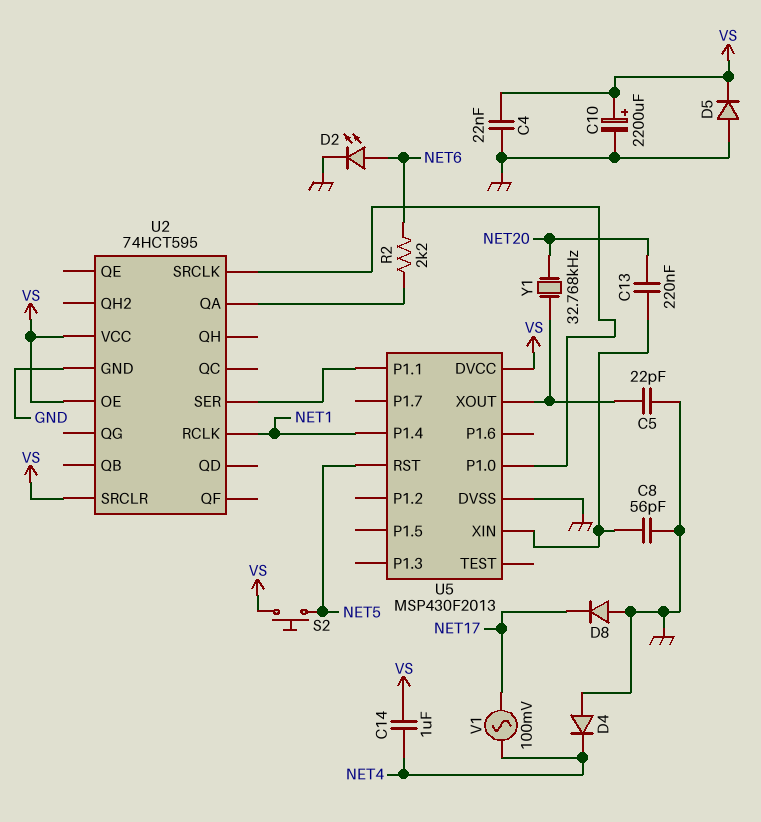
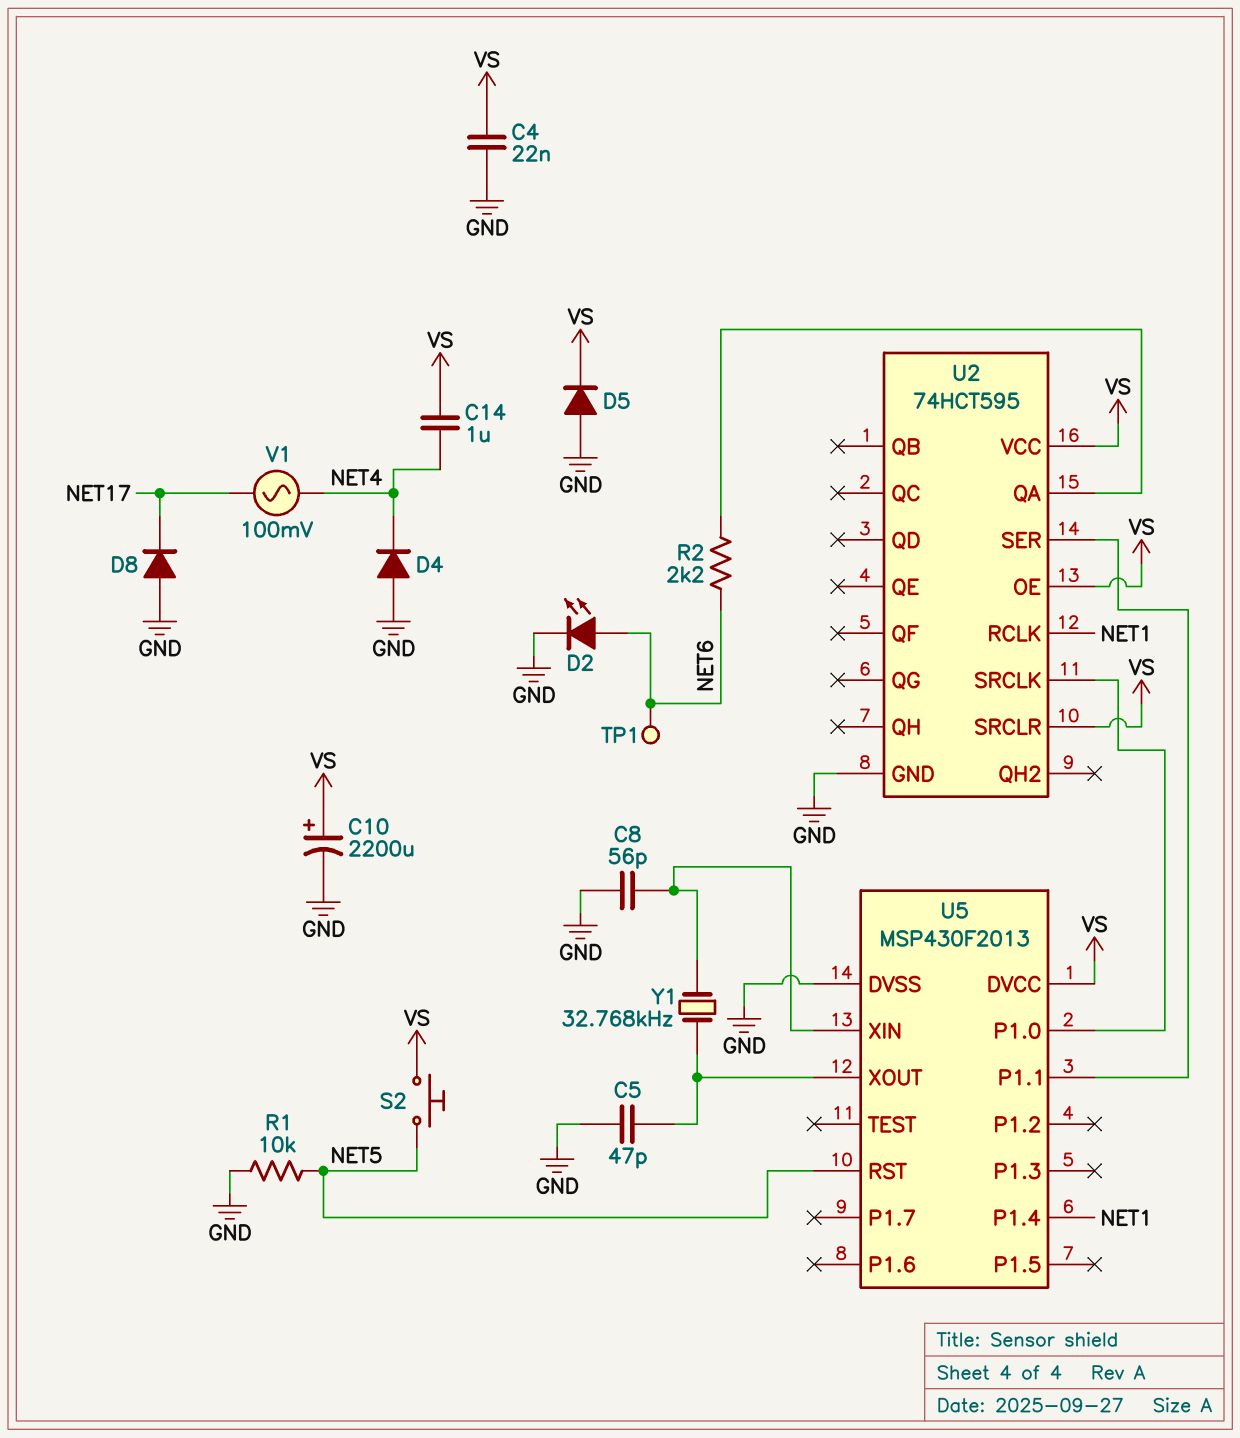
C5: 22pF (GND, U5/XOUT) -> 47pF (GND, U5/XOUT)
C13: 220nF (NET20, U5/XIN) -> none
R1: none -> 10k (GND, NET5)
TP1: none -> test point (NET6)
Y1: 32.768kHz (NET20, U5/XOUT) -> 32.768kHz (U5/XIN, U5/XOUT)

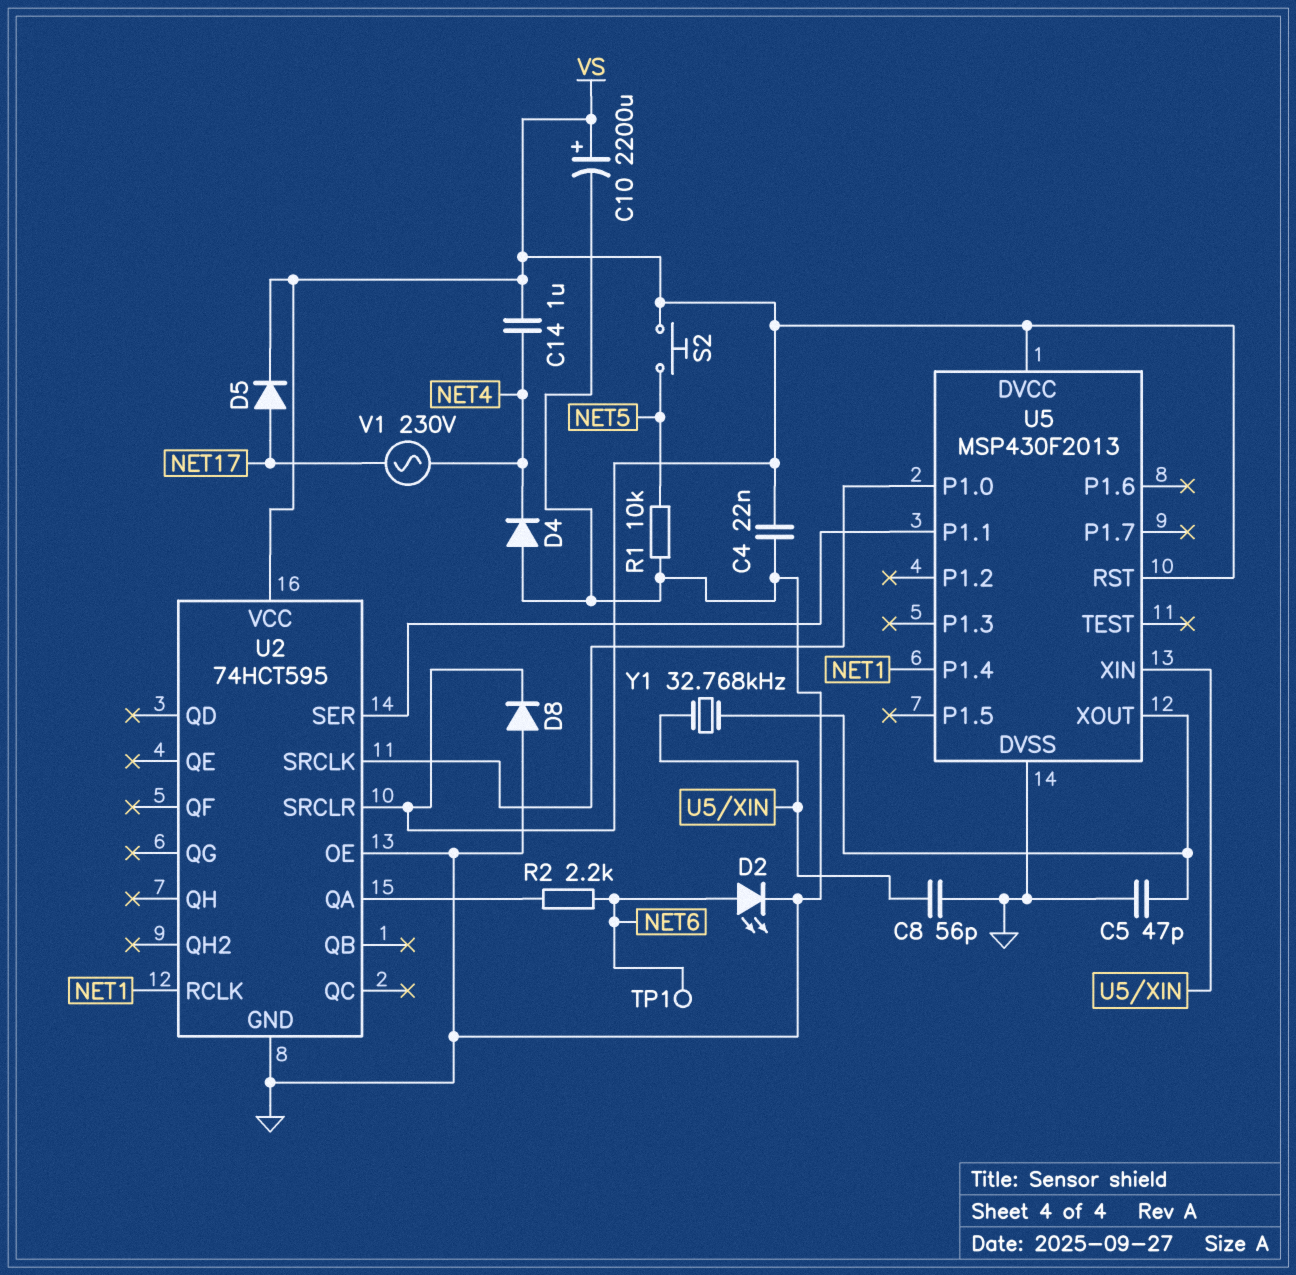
D5: diode (A GND, K VS) -> diode (A NET17, K VS)
D8: diode (A GND, K NET17) -> diode (A GND, K VS)
U2 pin OE: VS -> GND
U5 pin RST: NET5 -> VS
V1: AC 100mV (NET4, NET17) -> AC 230V (NET4, NET17)

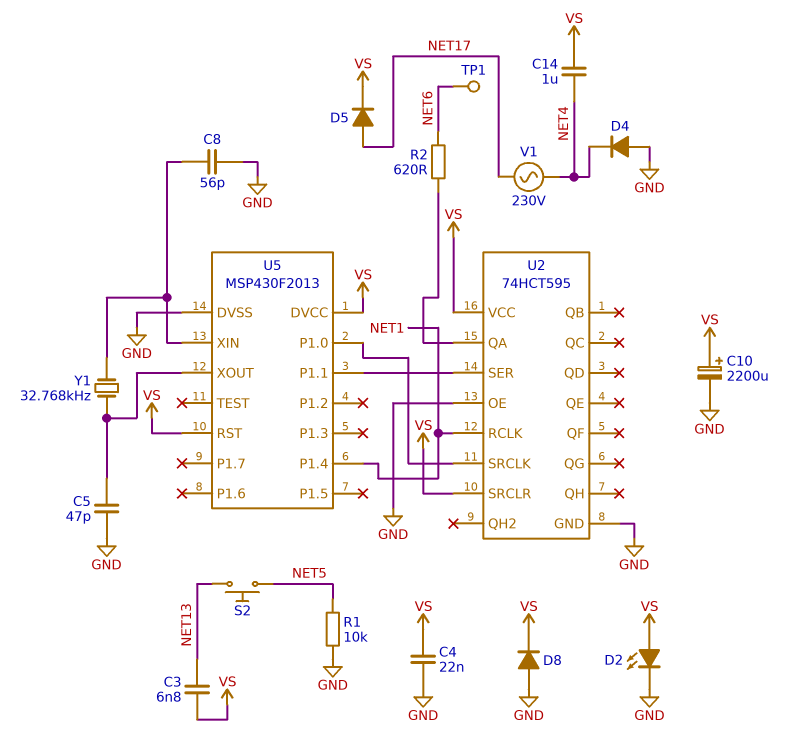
C3: none -> 6.8nF (NET13, VS)
D2: LED (A NET6, K GND) -> LED (A VS, K GND)
R2: 2.2k (NET6, U2/QA) -> 620 (NET6, U2/QA)
S2: button (NET5, VS) -> button (NET5, NET13)

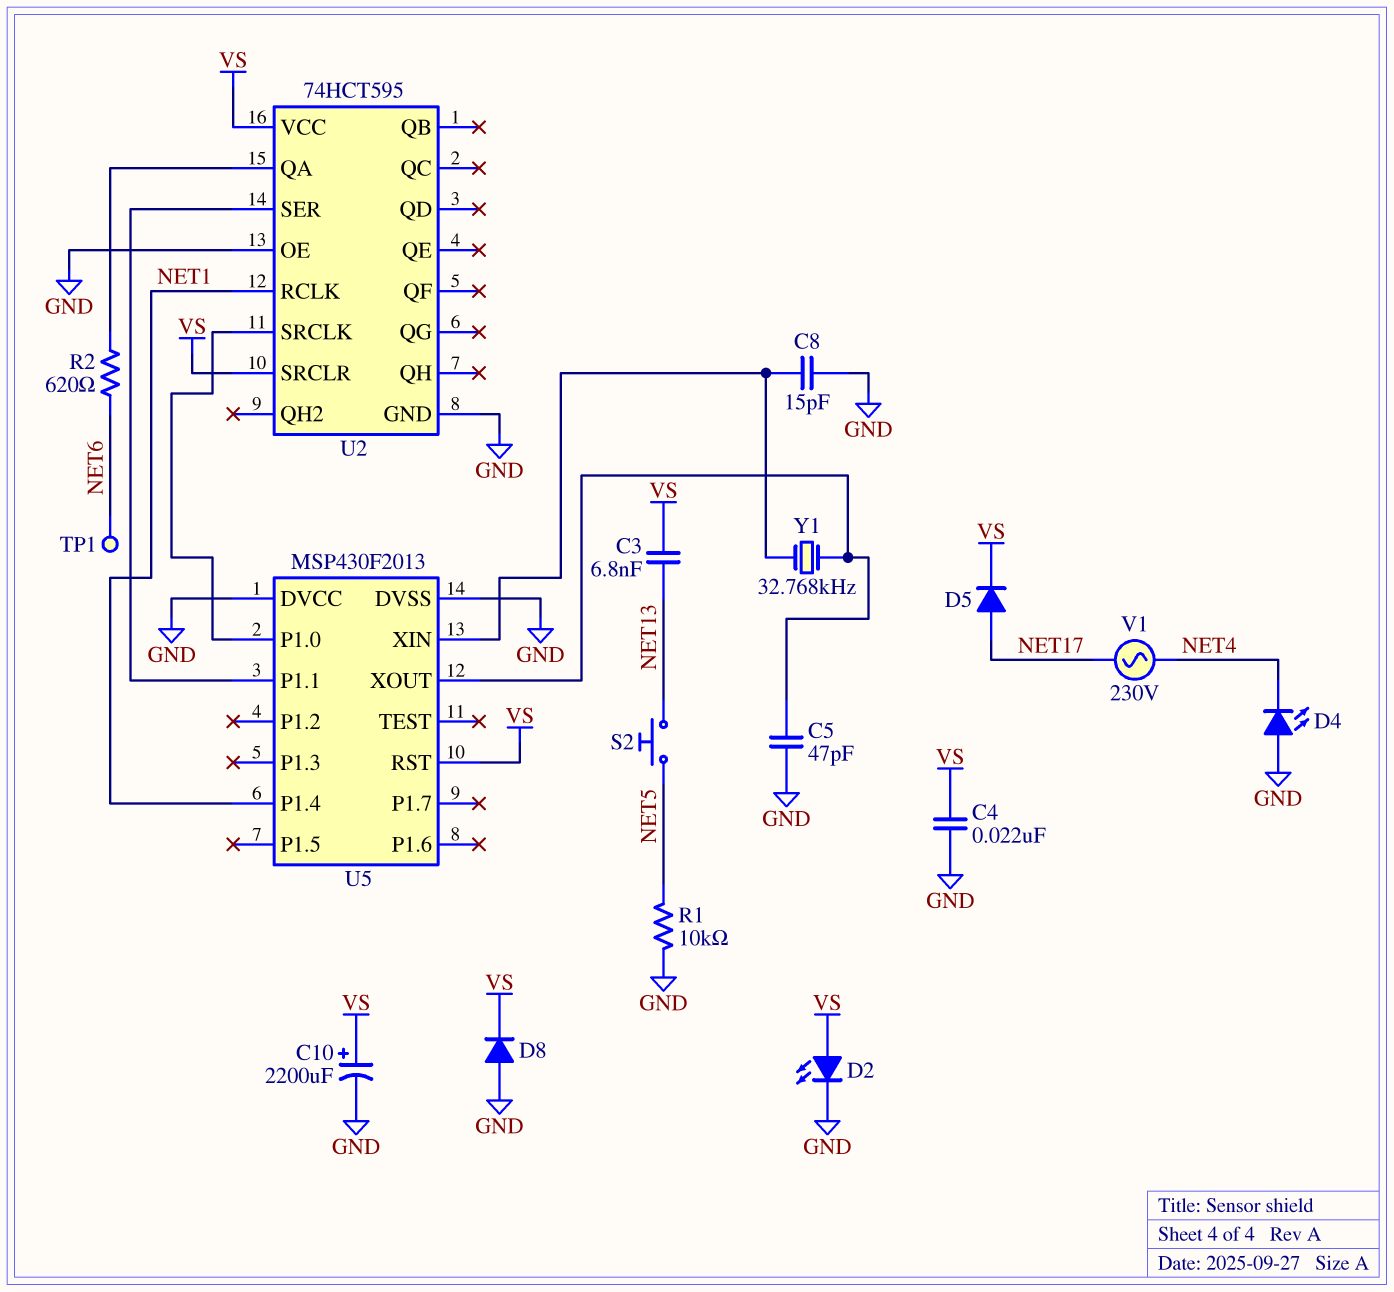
C8: 56pF (GND, U5/XIN) -> 15pF (GND, U5/XIN)
C14: 1uF (NET4, VS) -> none
D4: diode (A GND, K NET4) -> LED (A GND, K NET4)
U5 pin DVCC: VS -> GND

